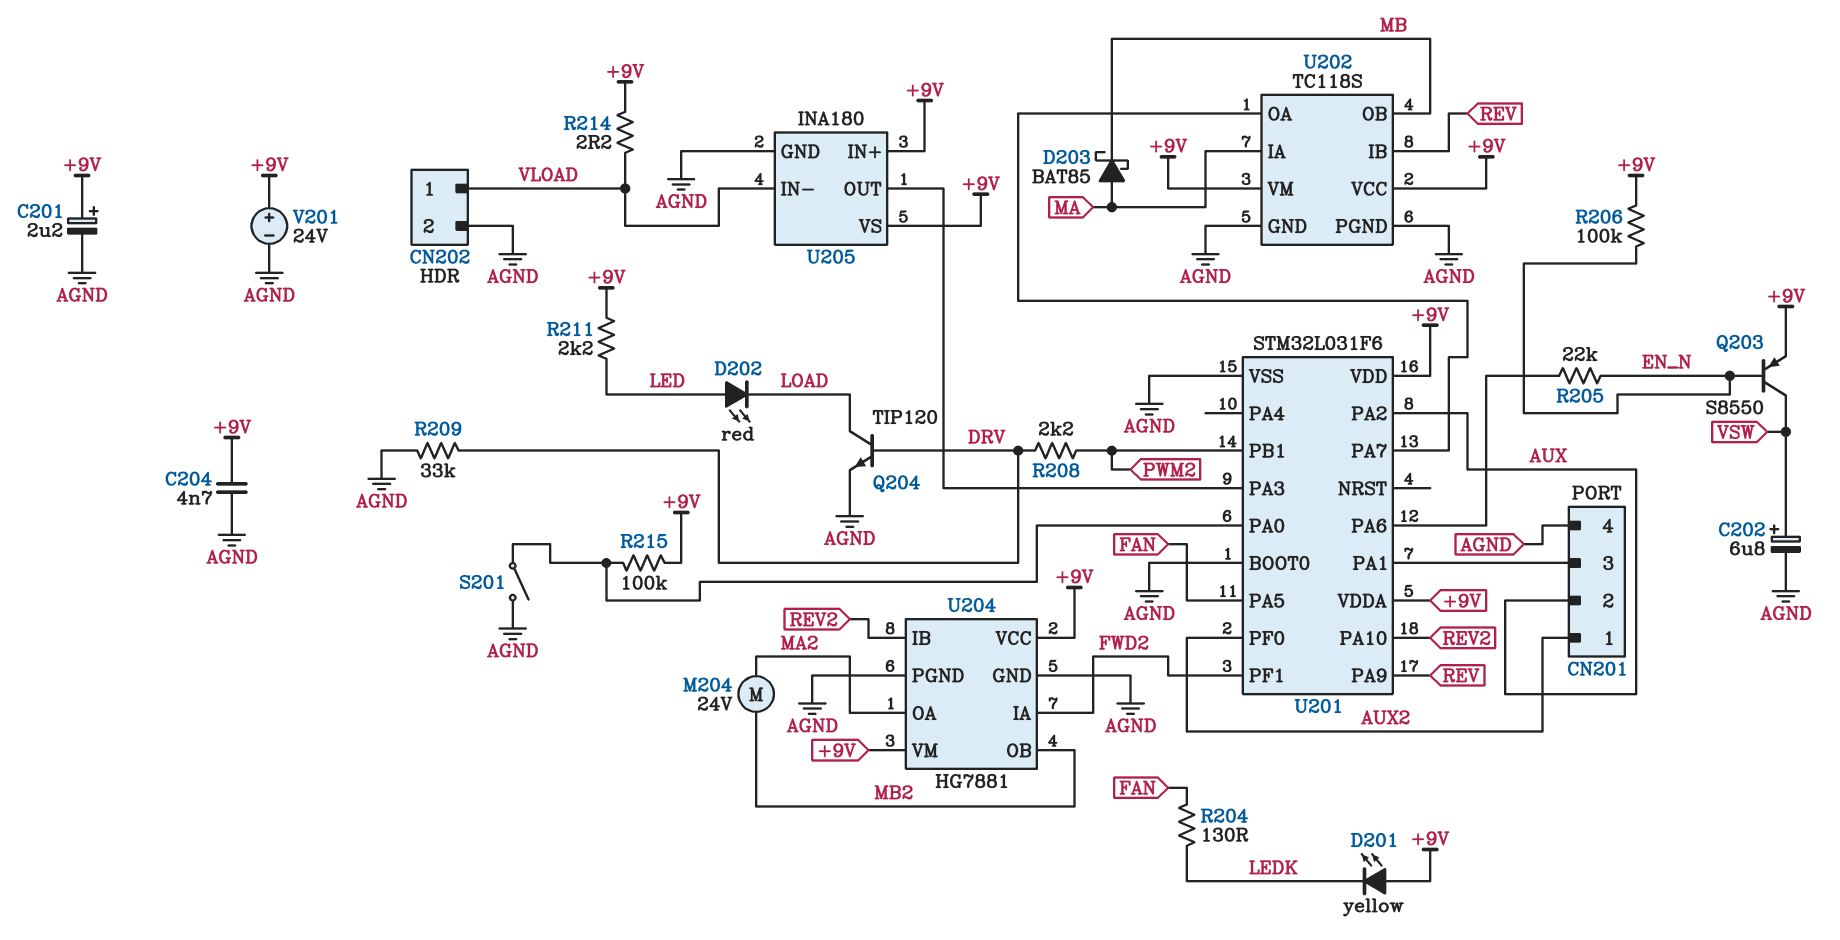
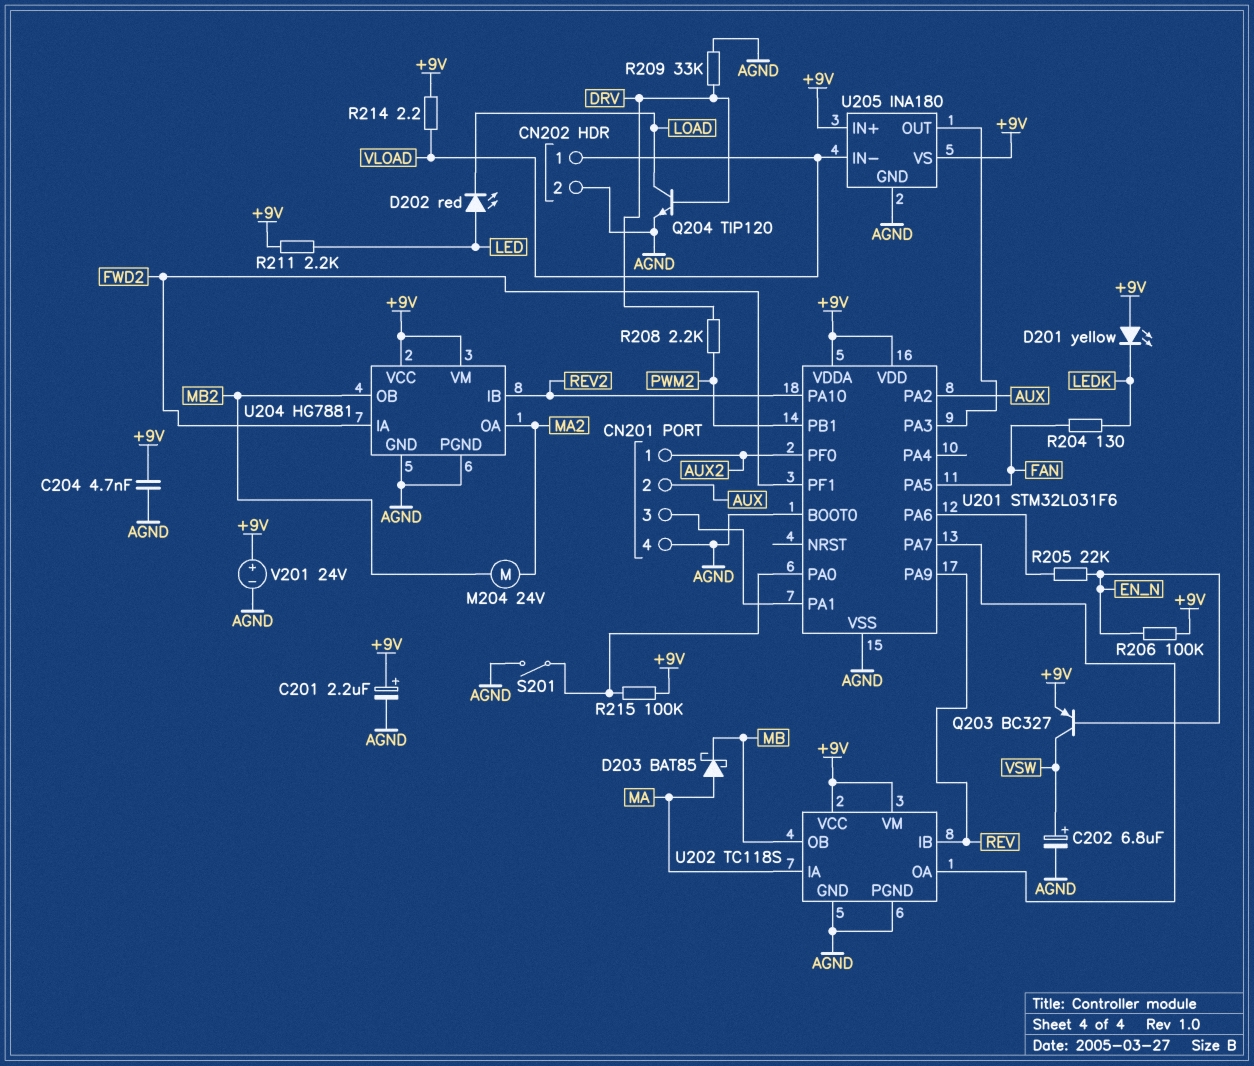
Q203: PNP S8550 (B EN_N, C VSW, E +9V) -> PNP BC327 (B EN_N, C VSW, E +9V)

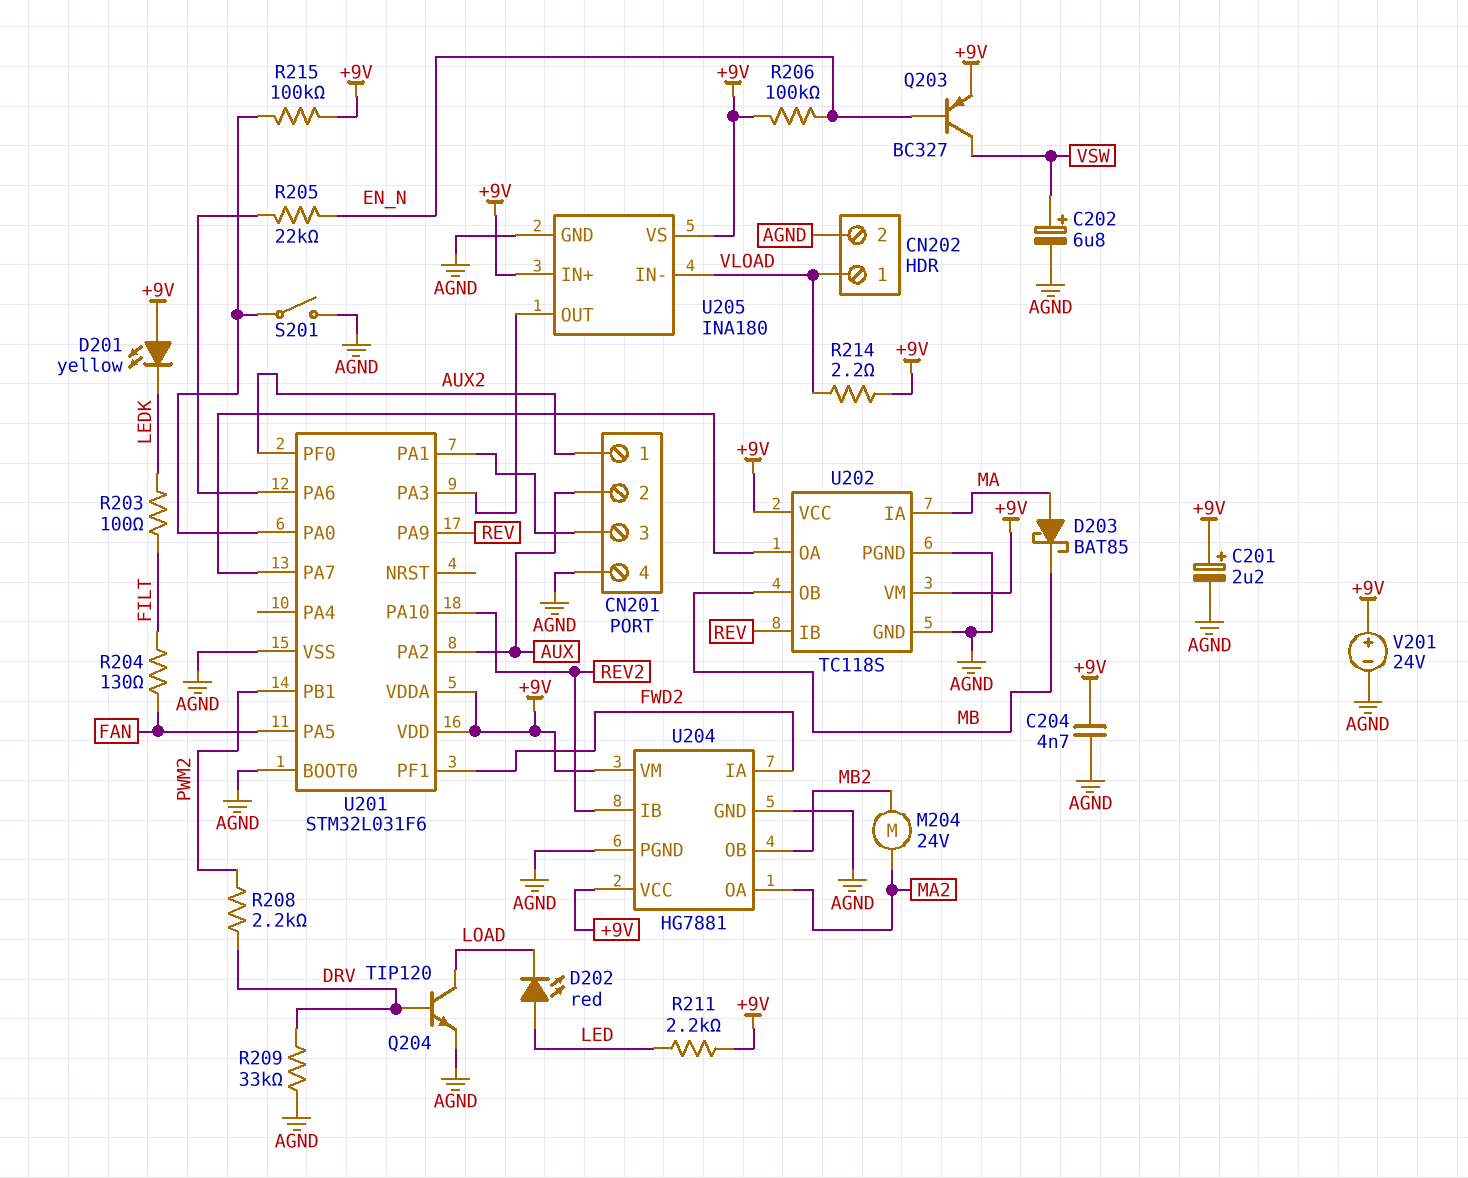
R203: none -> 100 (FILT, LEDK)
R204: 130 (FAN, LEDK) -> 130 (FAN, FILT)

